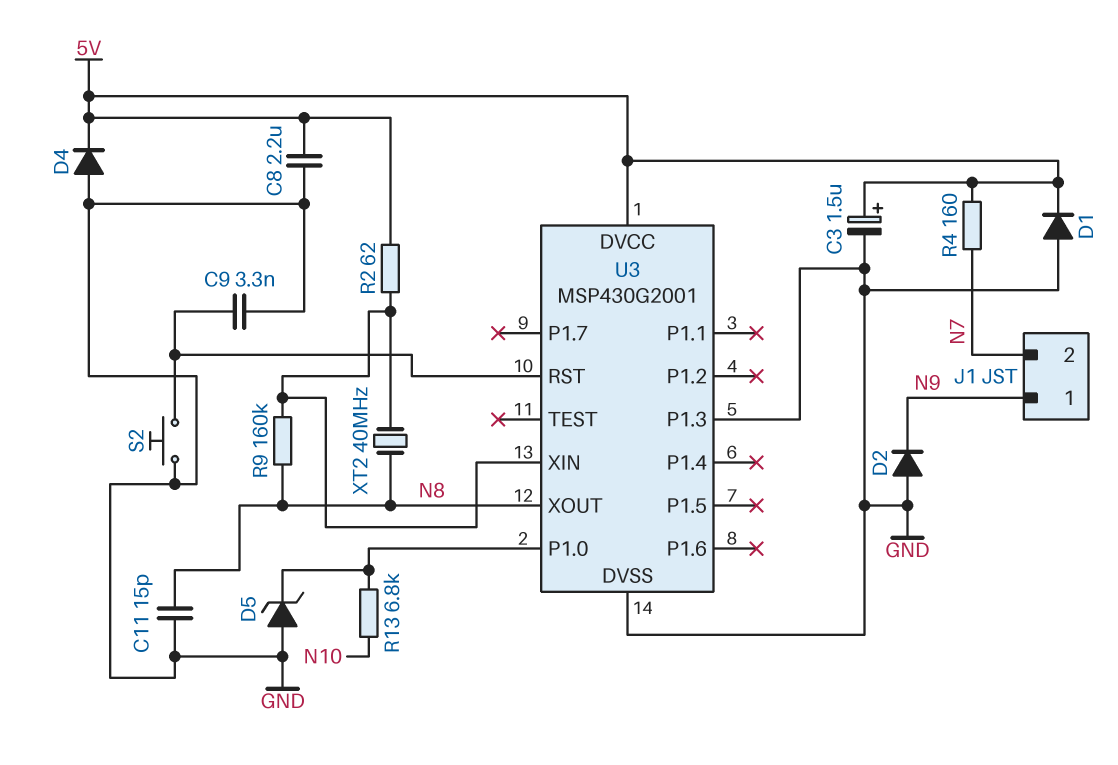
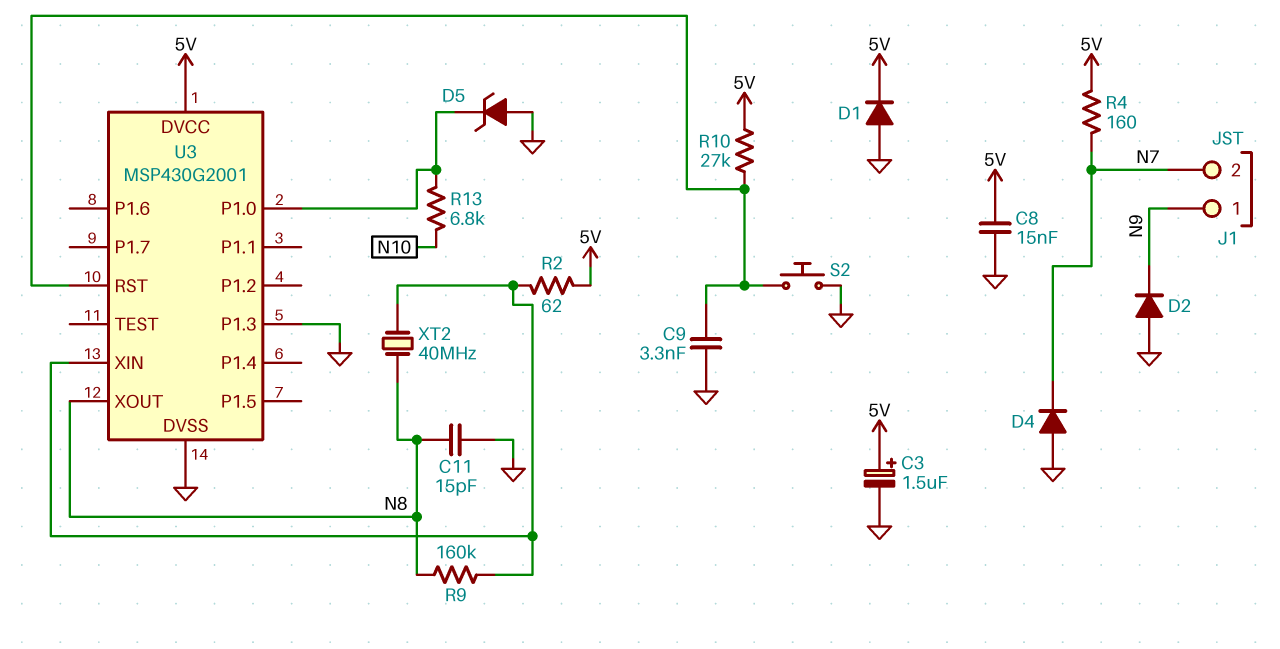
C8: 2.2uF (5V, GND) -> 15nF (5V, GND)
D4: diode (A GND, K 5V) -> diode (A GND, K N7)
R10: none -> 27k (5V, U3/RST)

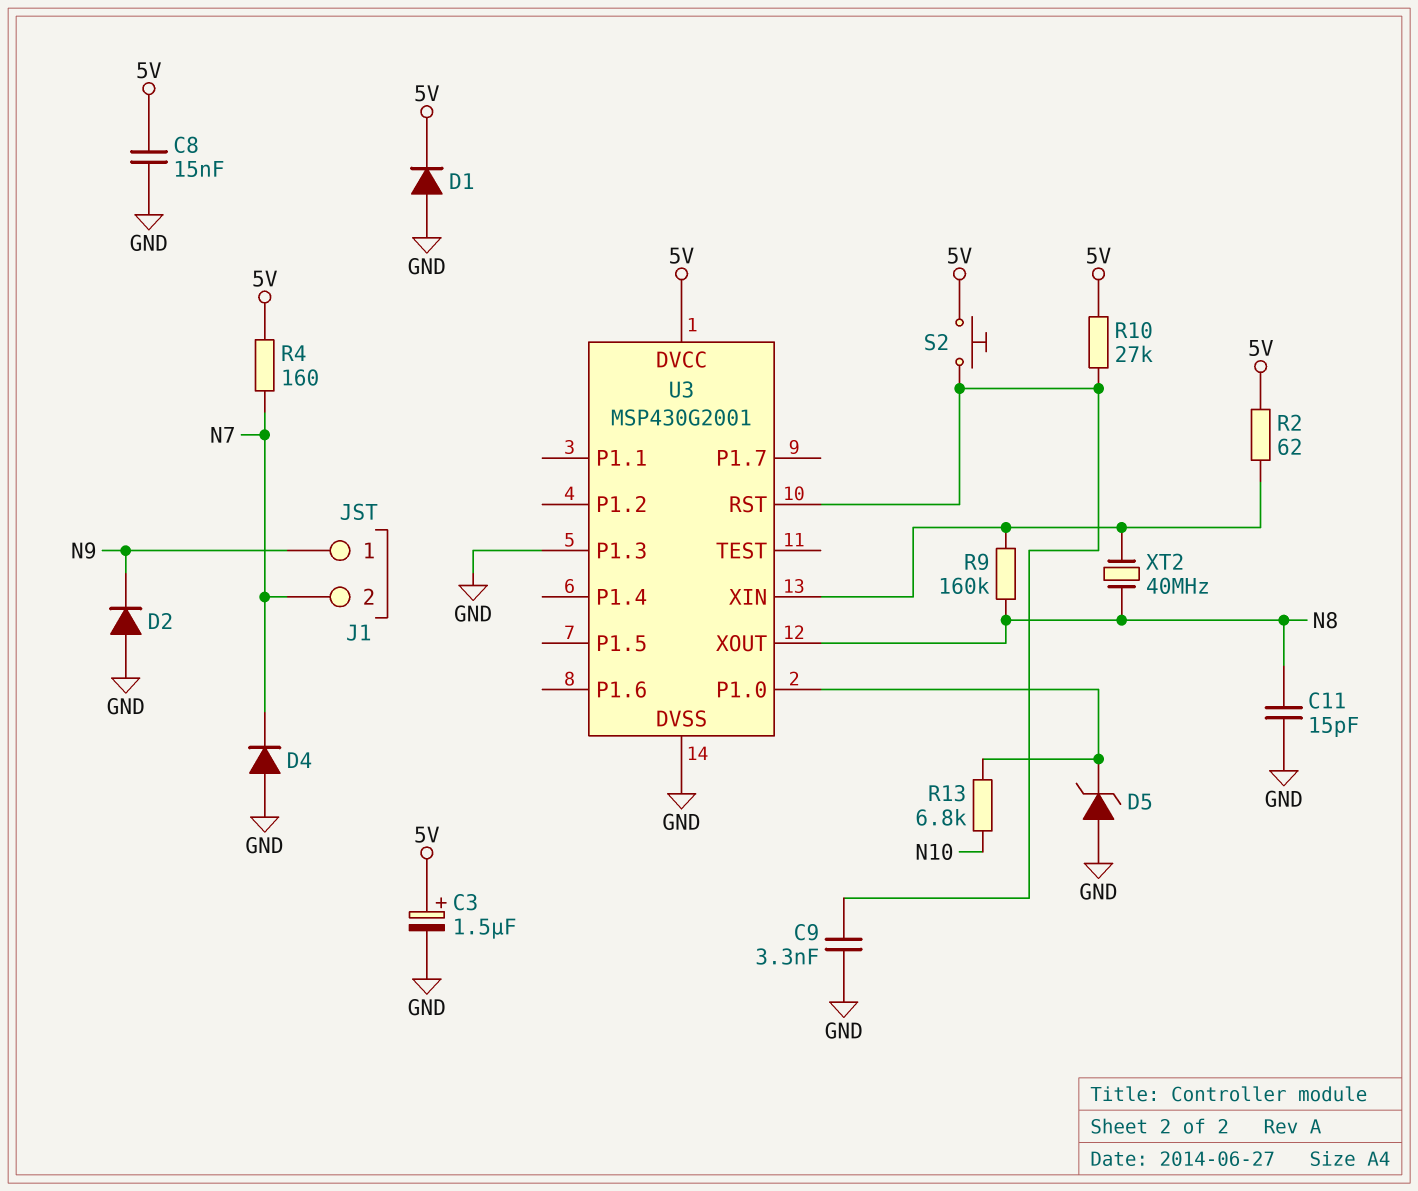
S2: button (GND, U3/RST) -> button (5V, U3/RST)

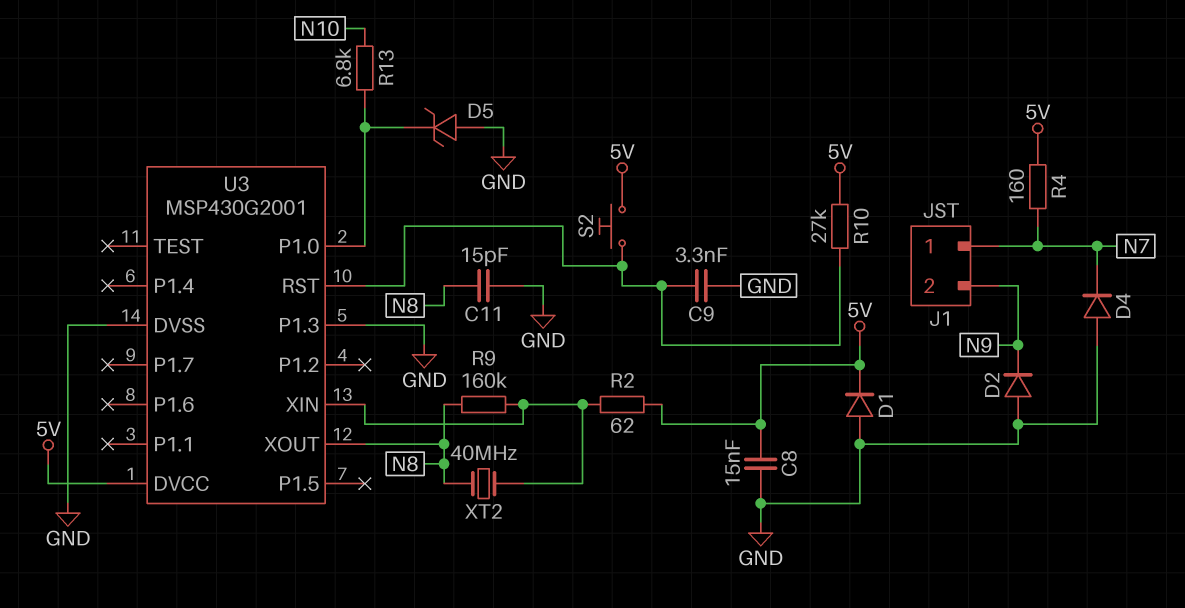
C3: 1.5uF (plus 5V, minus GND) -> none
J1 pin 1: N9 -> N7
J1 pin 2: N7 -> N9

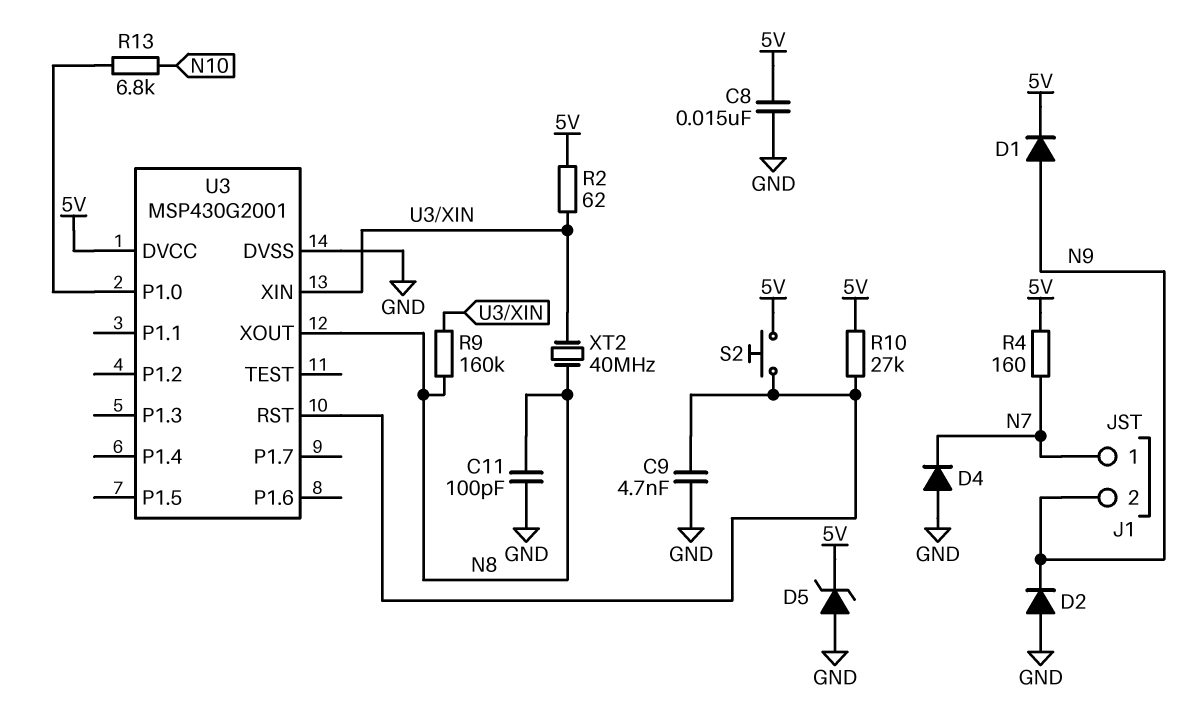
C9: 3.3nF (GND, U3/RST) -> 4.7nF (GND, U3/RST)
C11: 15pF (GND, N8) -> 100pF (GND, N8)
D1: diode (A GND, K 5V) -> diode (A N9, K 5V)
D5: zener (A GND, K U3/P1.0) -> zener (A GND, K 5V)
U3 pin P1.3: GND -> none

